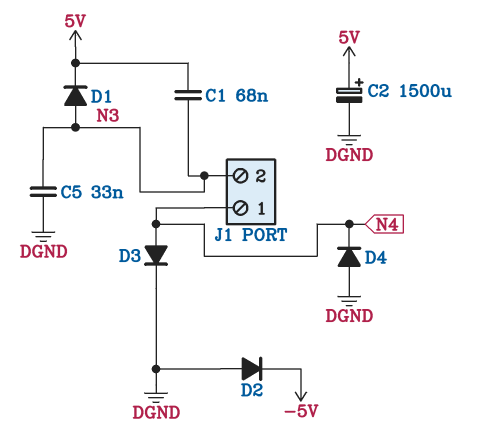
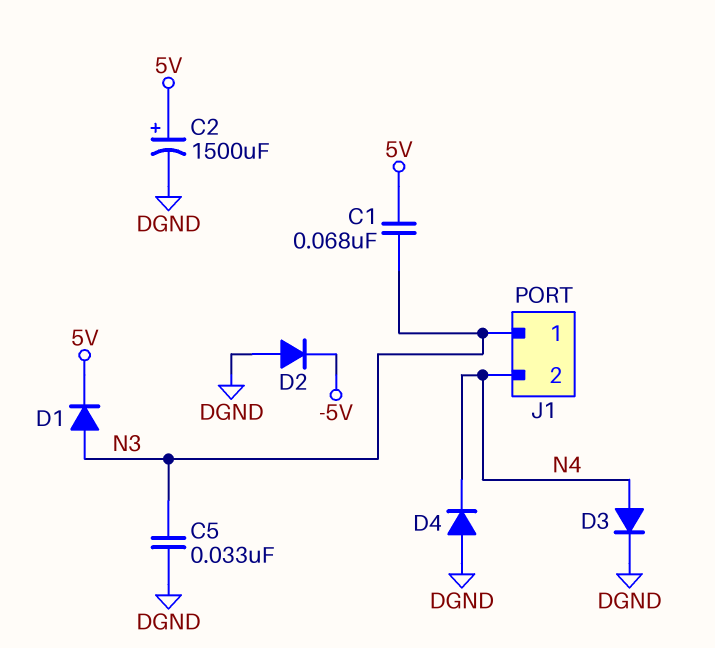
J1 pin 1: N4 -> N3
J1 pin 2: N3 -> N4

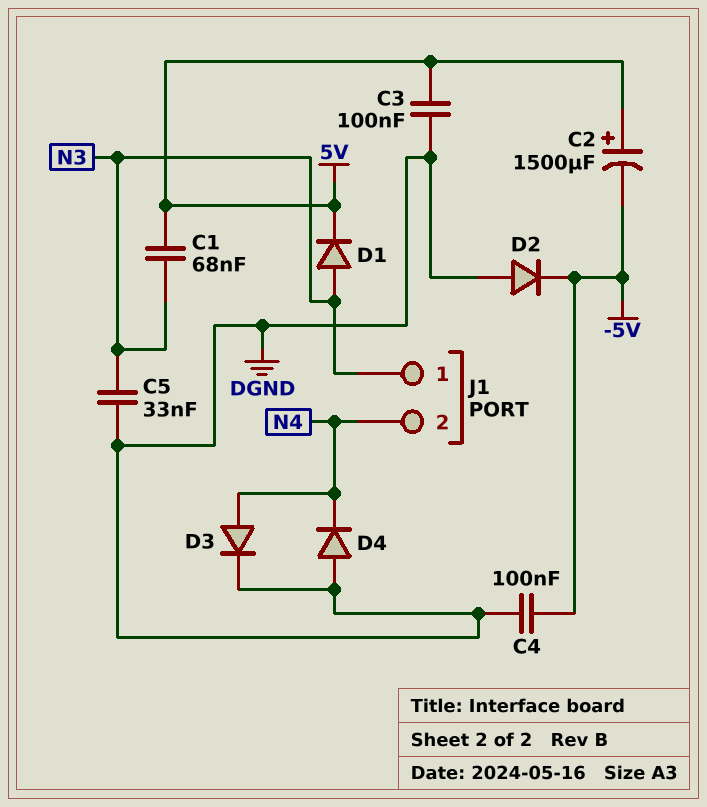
C2: 1500uF (plus 5V, minus DGND) -> 1500uF (plus 5V, minus -5V)
C3: none -> 100nF (5V, DGND)
C4: none -> 100nF (-5V, DGND)

